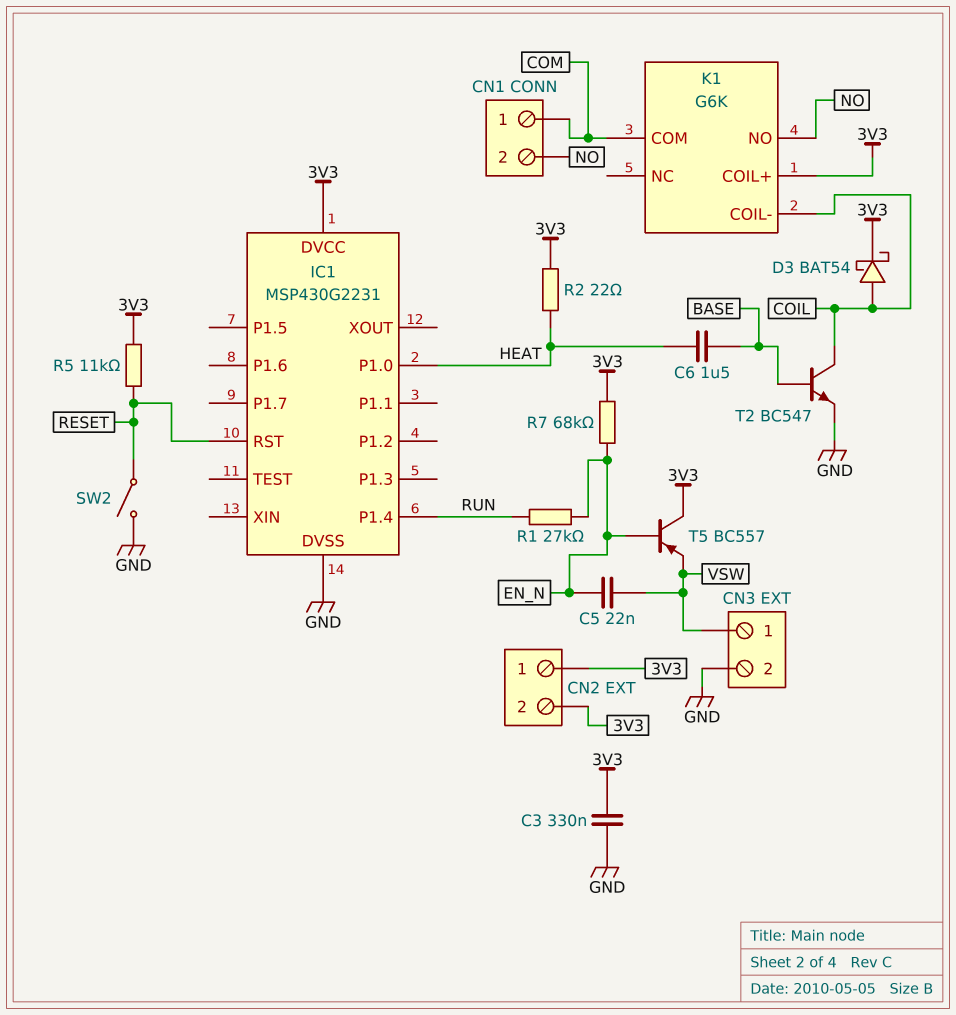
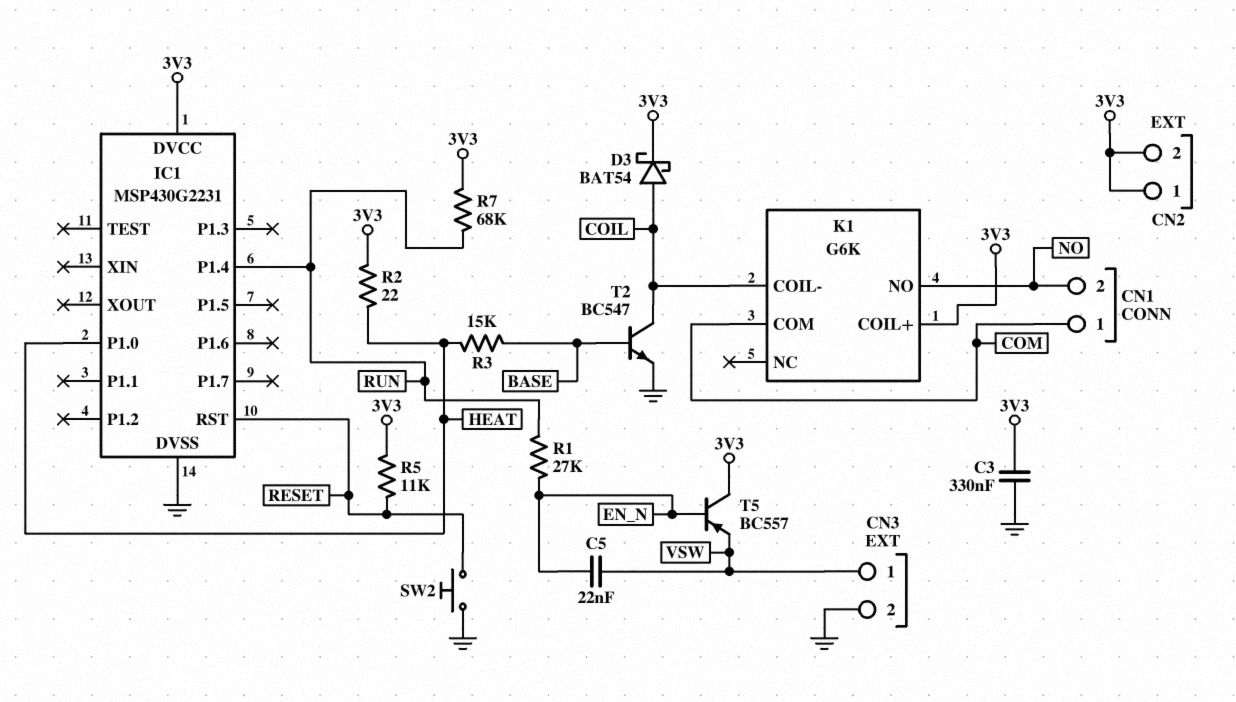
C6: 1.5uF (BASE, HEAT) -> none
R3: none -> 15k (BASE, HEAT)
R7: 68k (3V3, EN_N) -> 68k (3V3, RUN)
SW2: switch (GND, RESET) -> button (GND, RESET)

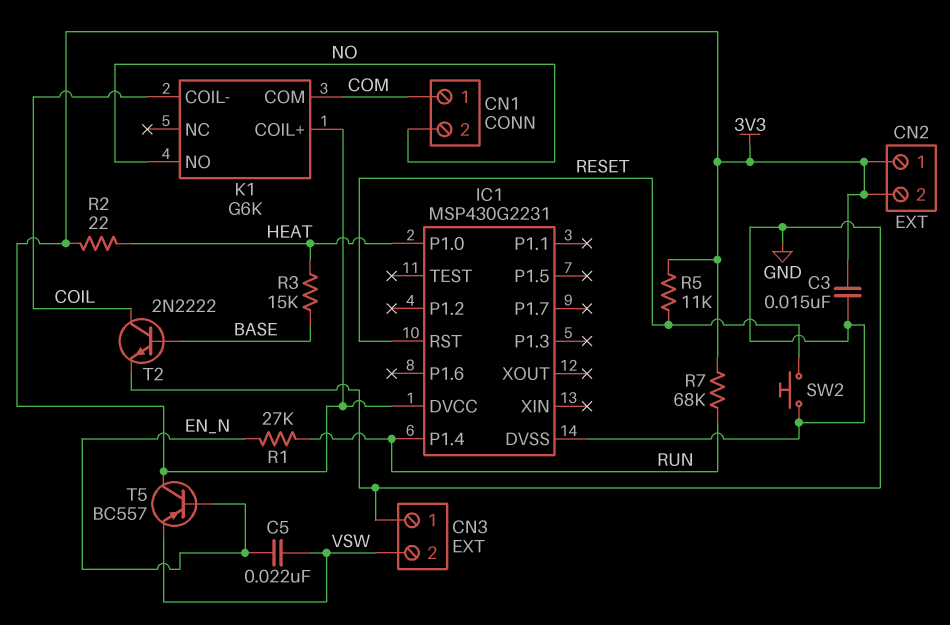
C3: 330nF (3V3, GND) -> 15nF (3V3, GND)
CN3 pin 1: VSW -> GND
CN3 pin 2: GND -> VSW
D3: schottky BAT54 (A COIL, K 3V3) -> none
T2: NPN BC547 (B BASE, C COIL, E GND) -> NPN 2N2222 (B BASE, C COIL, E GND)

